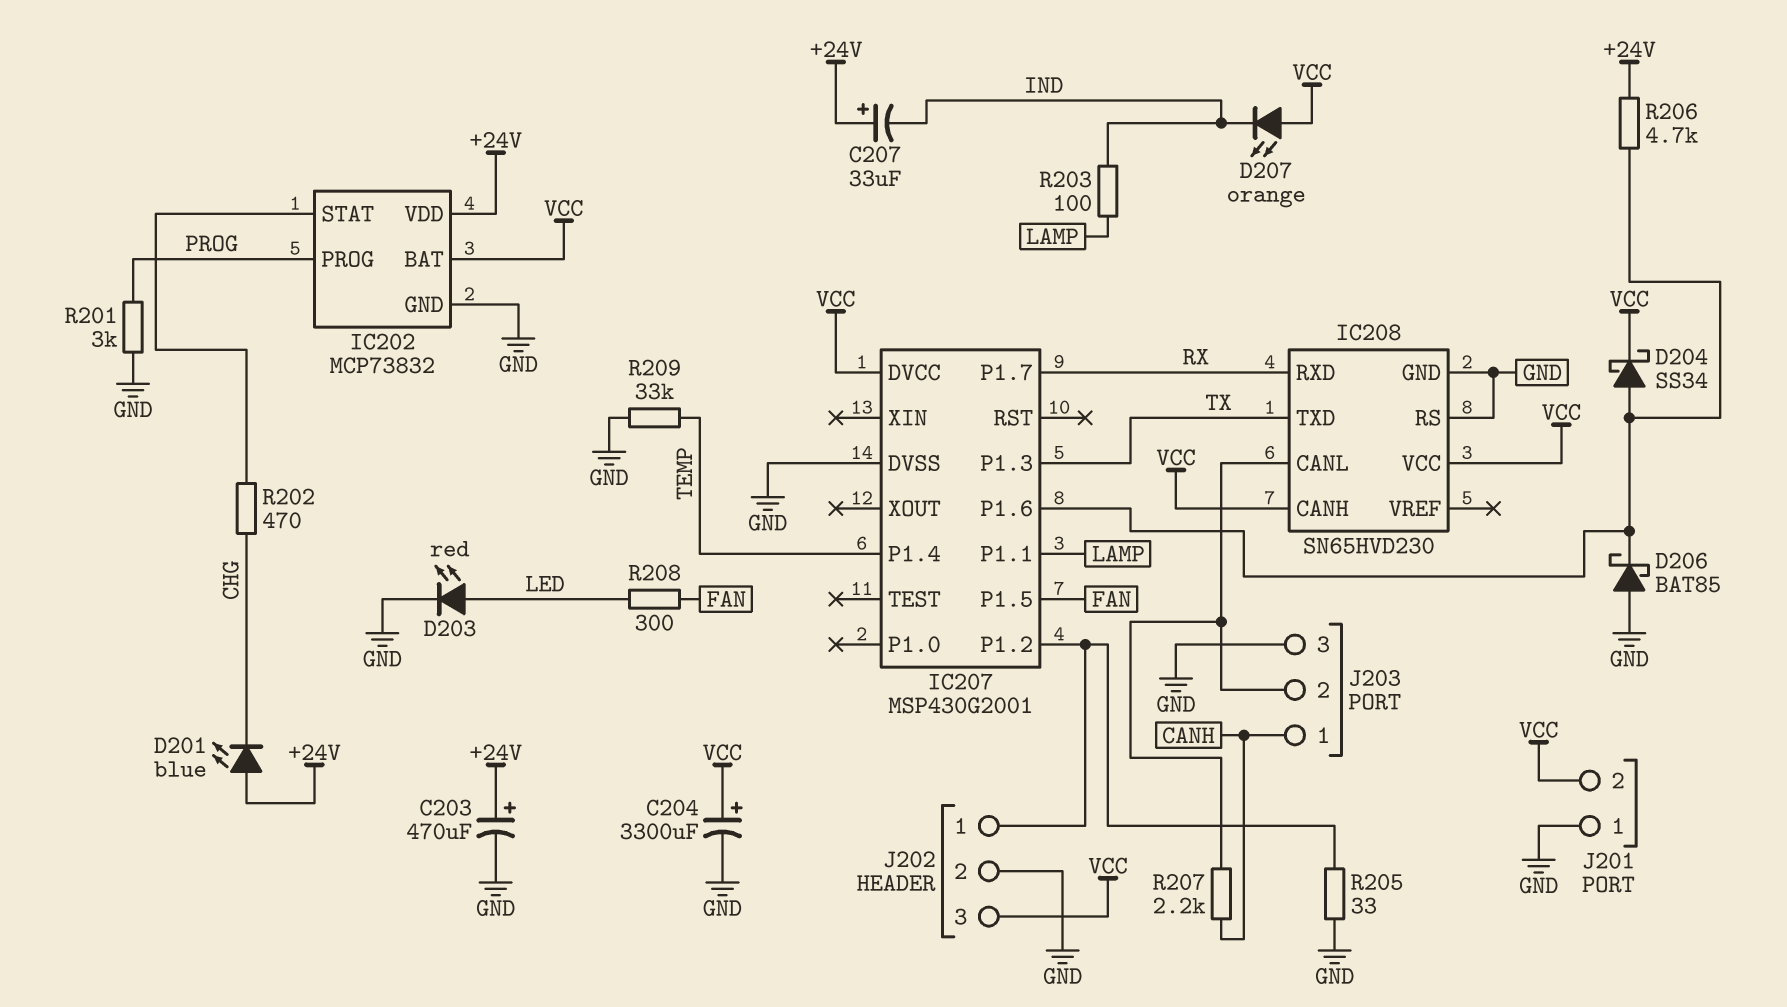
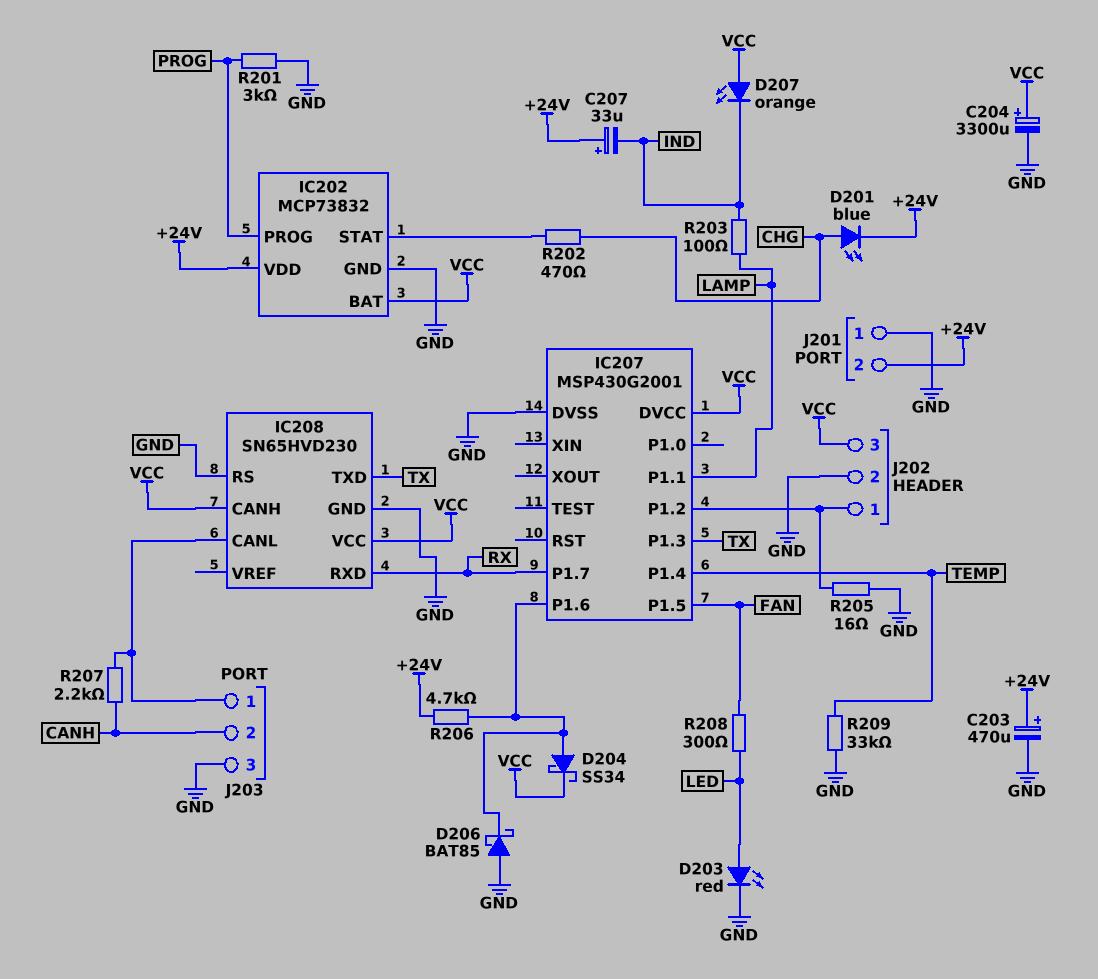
D201: LED blue (A +24V, K CHG) -> LED blue (A CHG, K +24V)
J201 pin 2: VCC -> +24V
J203 pin 1: CANH -> IC208/CANL
J203 pin 2: IC208/CANL -> CANH
R205: 33 (GND, IC207/P1.2) -> 16 (GND, IC207/P1.2)

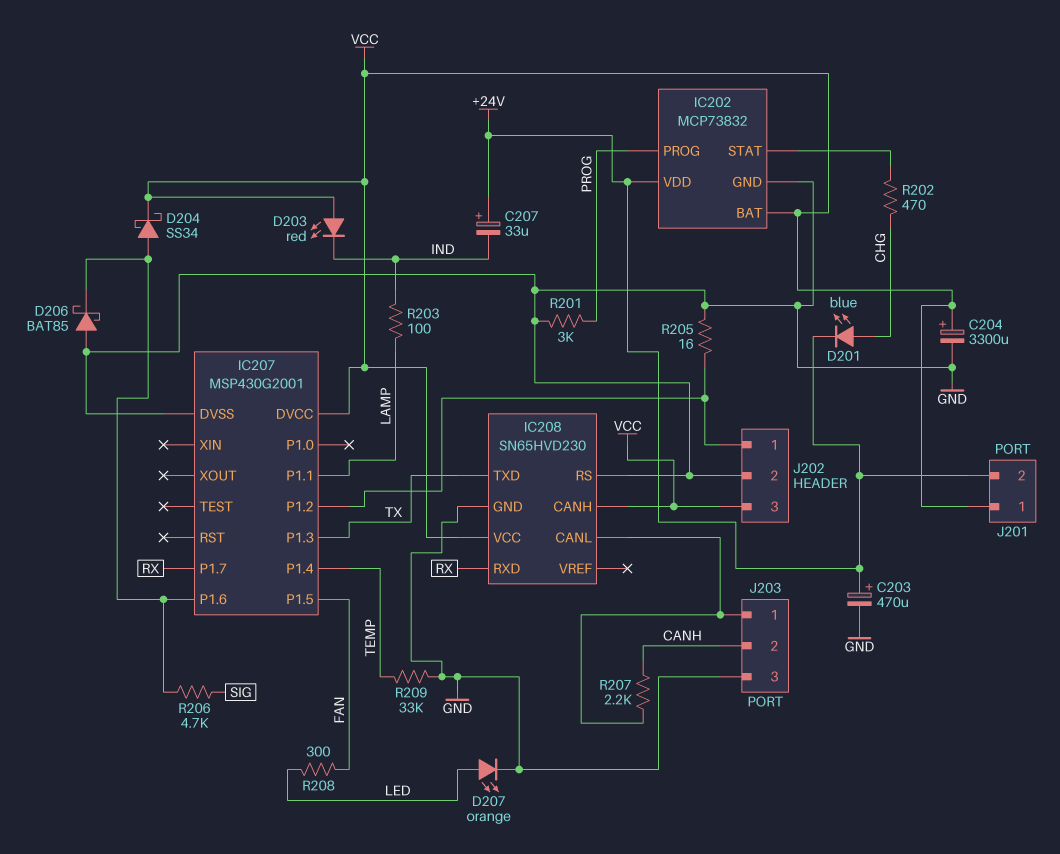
D203: LED red (A LED, K GND) -> LED red (A VCC, K IND)
D207: LED orange (A VCC, K IND) -> LED orange (A LED, K GND)
J201 pin 1: GND -> VCC
R206: 4.7k (+24V, IC207/P1.6) -> 4.7k (IC207/P1.6, SIG)

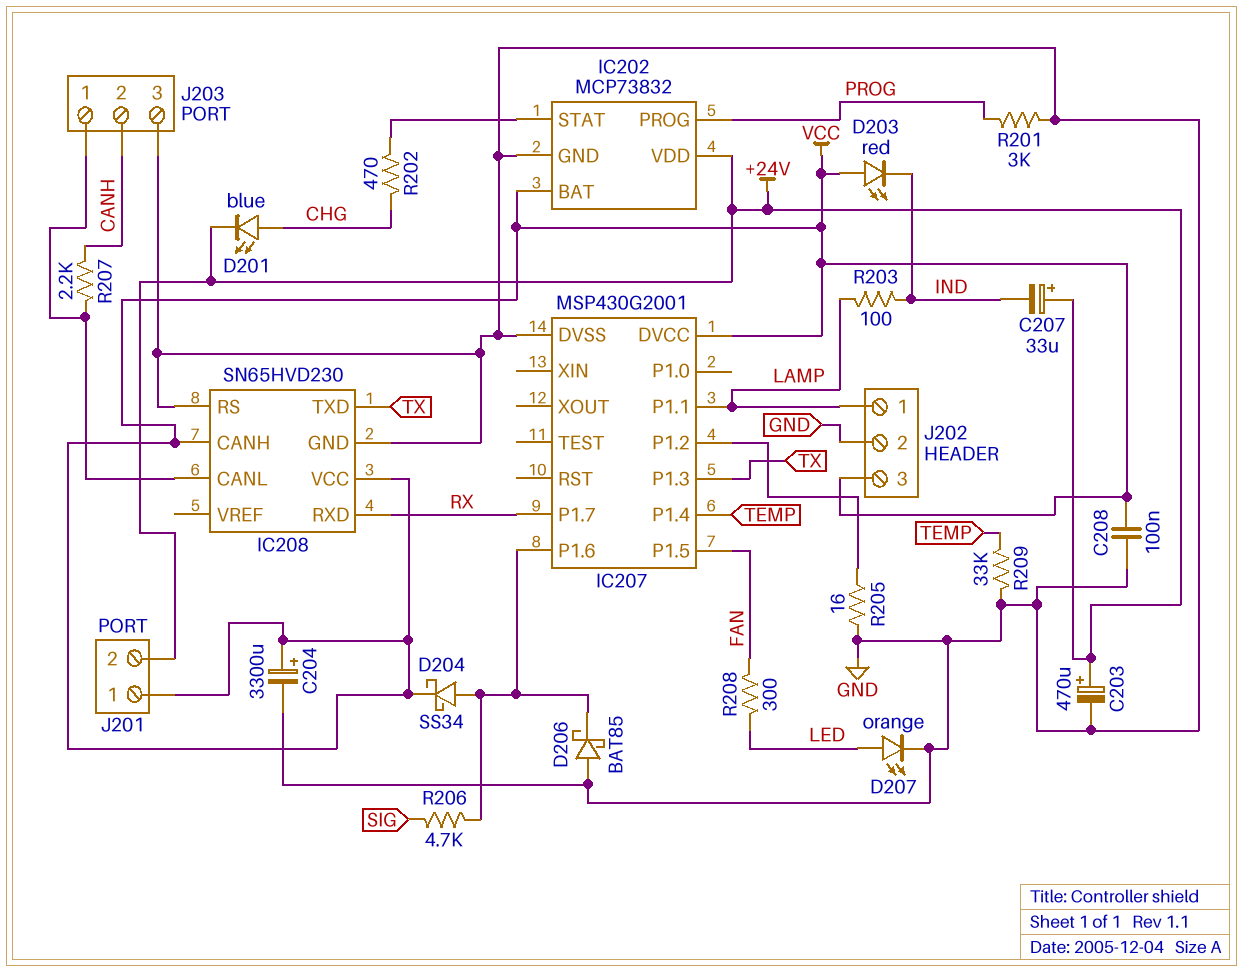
C208: none -> 100nF (GND, VCC)
J202 pin 1: IC207/P1.2 -> LAMP

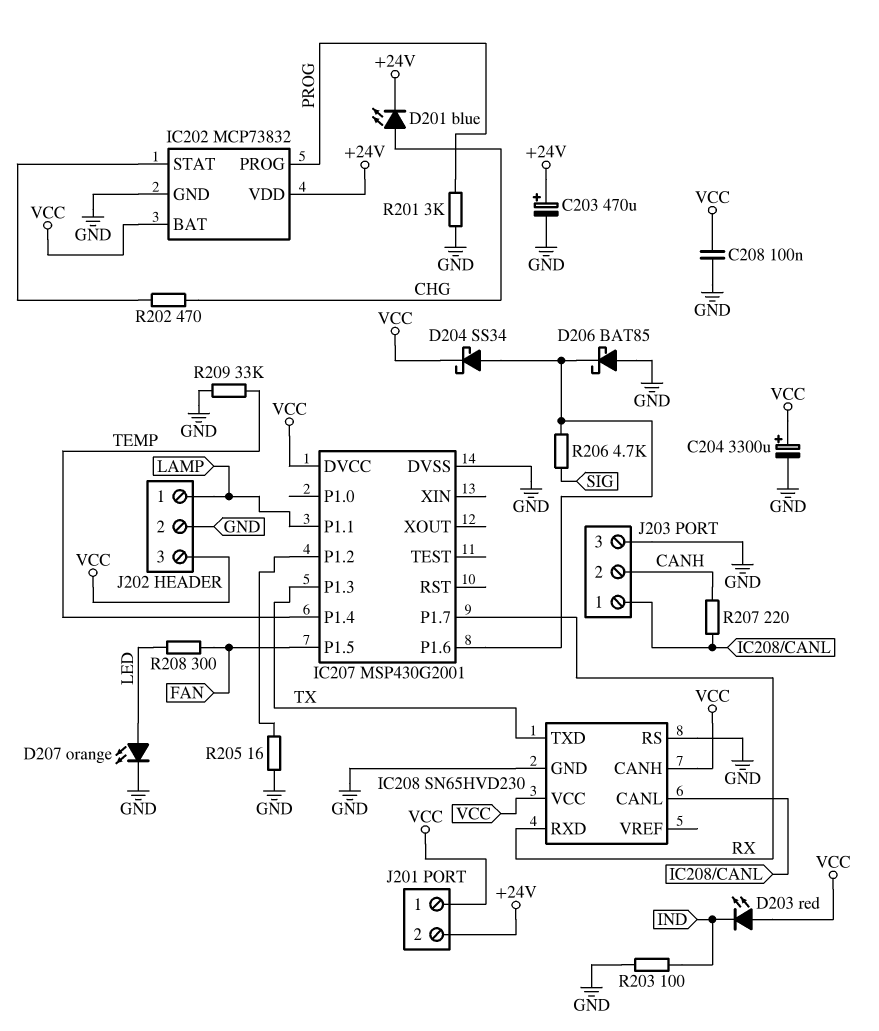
C207: 33uF (plus +24V, minus IND) -> none
R203: 100 (IND, LAMP) -> 100 (GND, IND)
R207: 2.2k (CANH, IC208/CANL) -> 220 (CANH, IC208/CANL)

